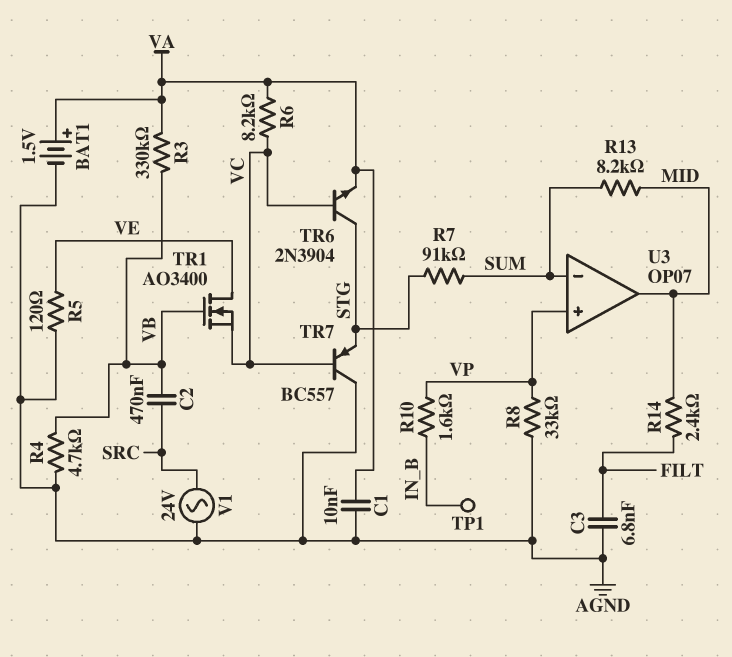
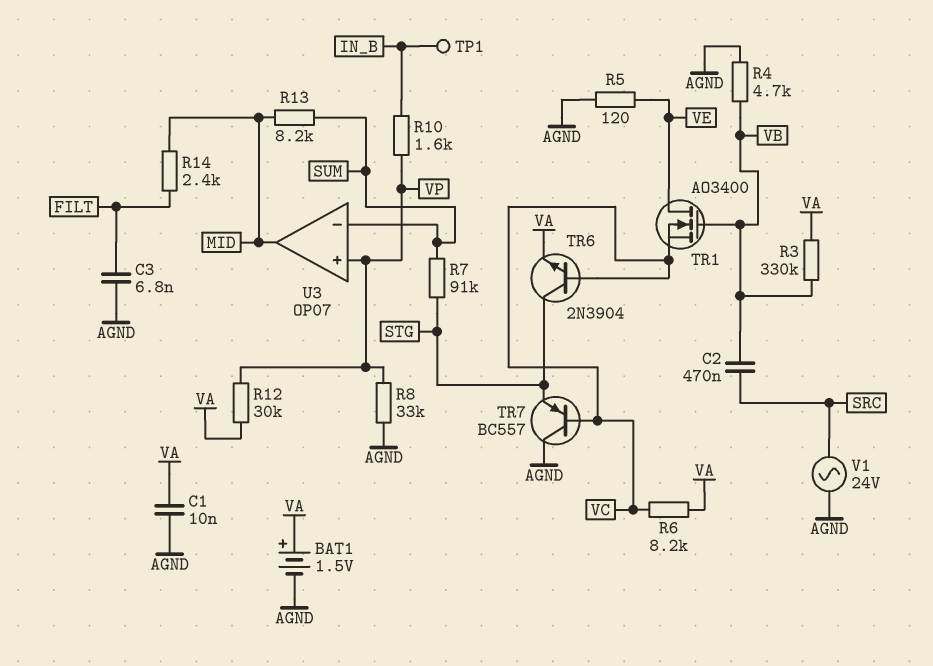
R12: none -> 30k (VA, VP)

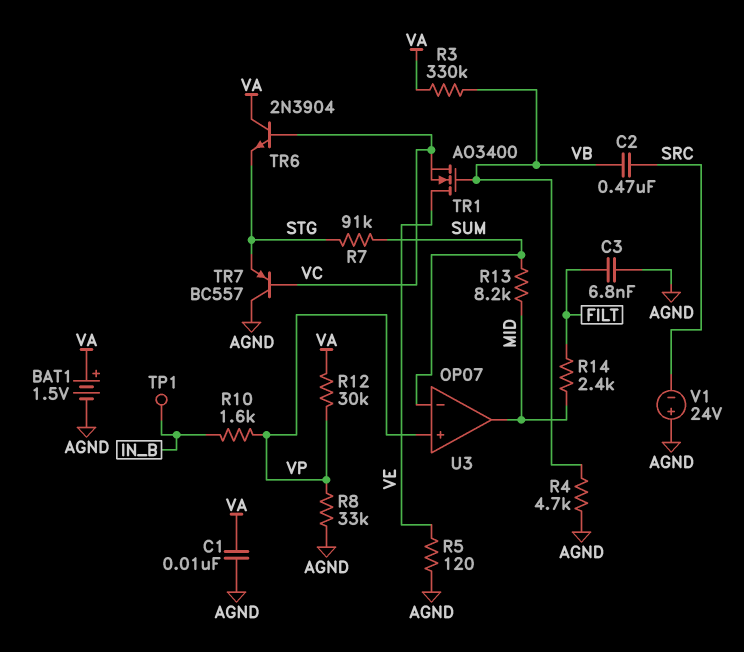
R6: 8.2k (VA, VC) -> none
TR6: NPN 2N3904 (B VC, C STG, E VA) -> NPN 2N3904 (B VC, C VA, E STG)
V1: AC 24V (AGND, SRC) -> 24V (plus AGND, minus SRC)

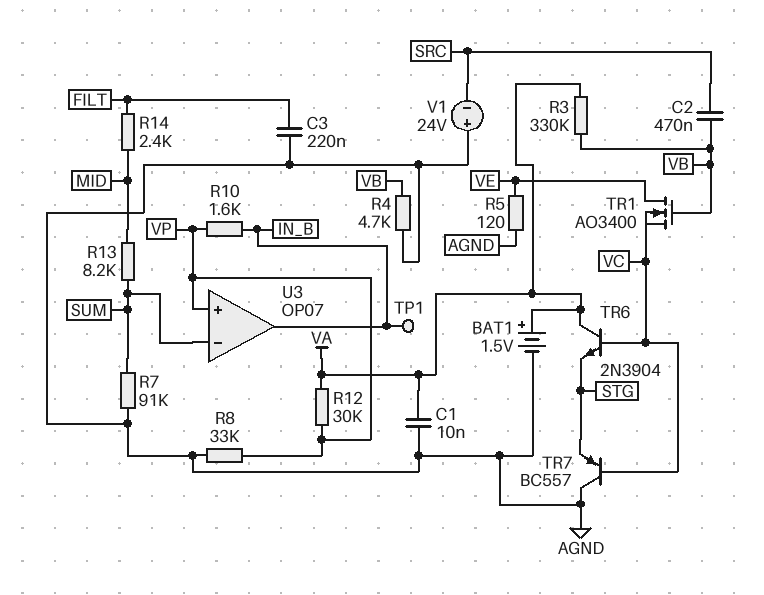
C3: 6.8nF (AGND, FILT) -> 220nF (AGND, FILT)
R7: 91k (STG, SUM) -> 91k (AGND, SUM)
U3 pin out: MID -> IN_B

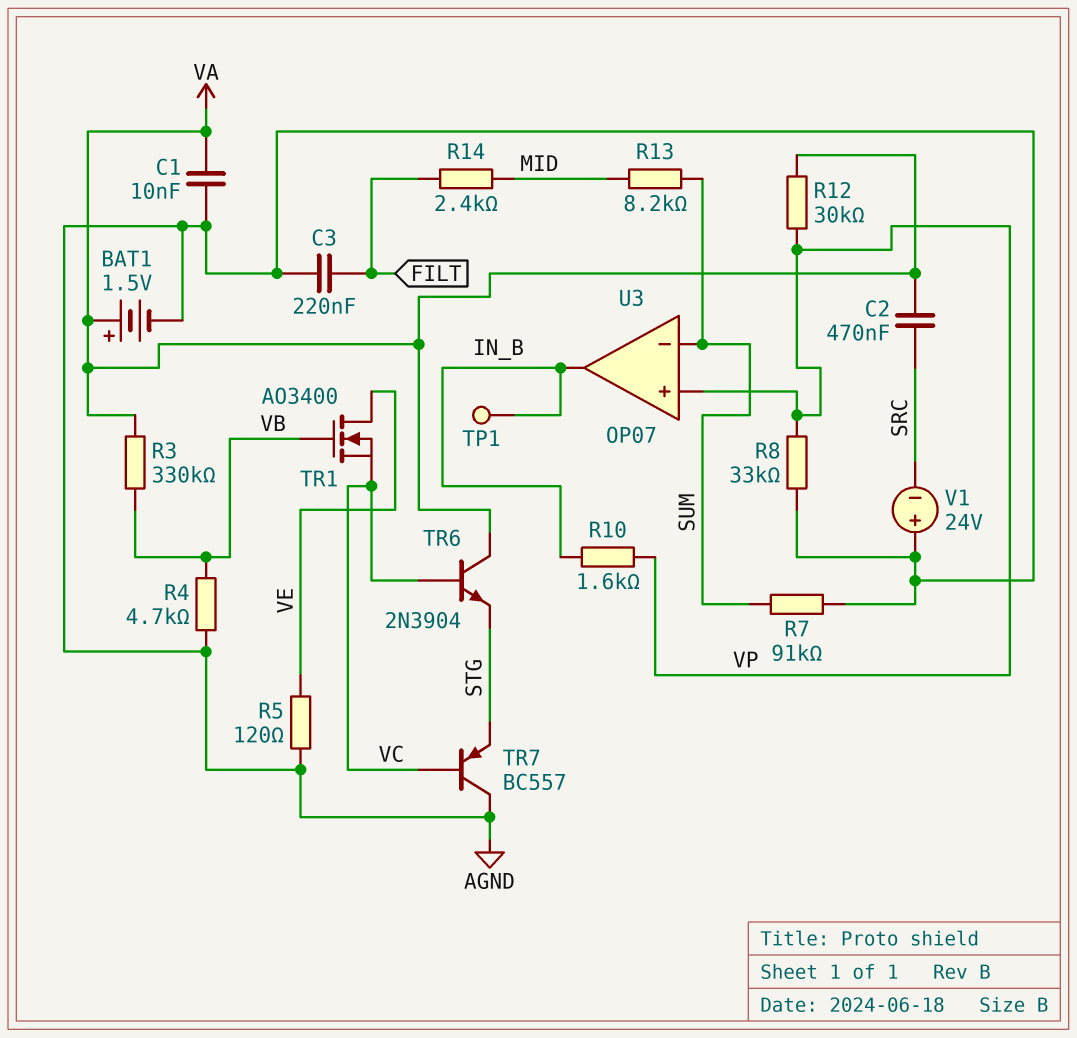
C2: 470nF (SRC, VB) -> 470nF (SRC, VA)

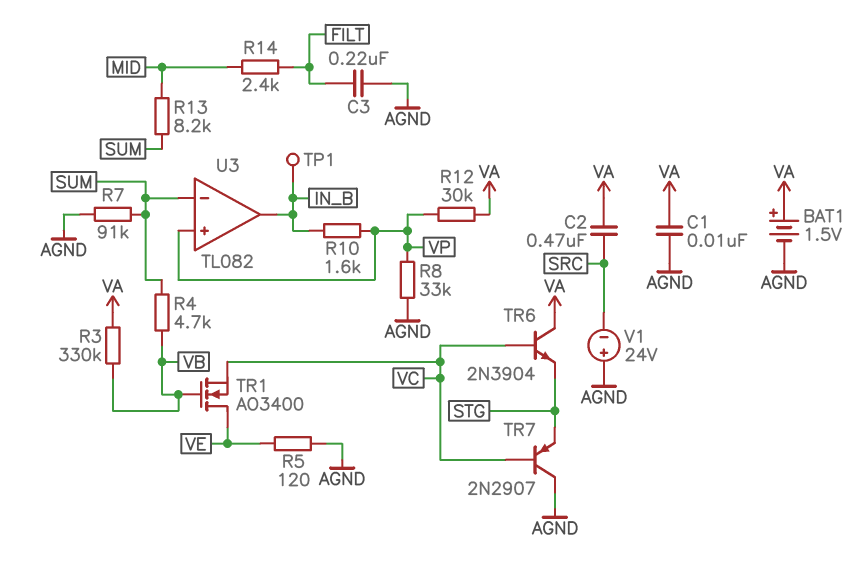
R4: 4.7k (AGND, VB) -> 4.7k (SUM, VB)
TR7: PNP BC557 (B VC, C AGND, E STG) -> PNP 2N2907 (B VC, C AGND, E STG)
U3: OP07 -> TL082

